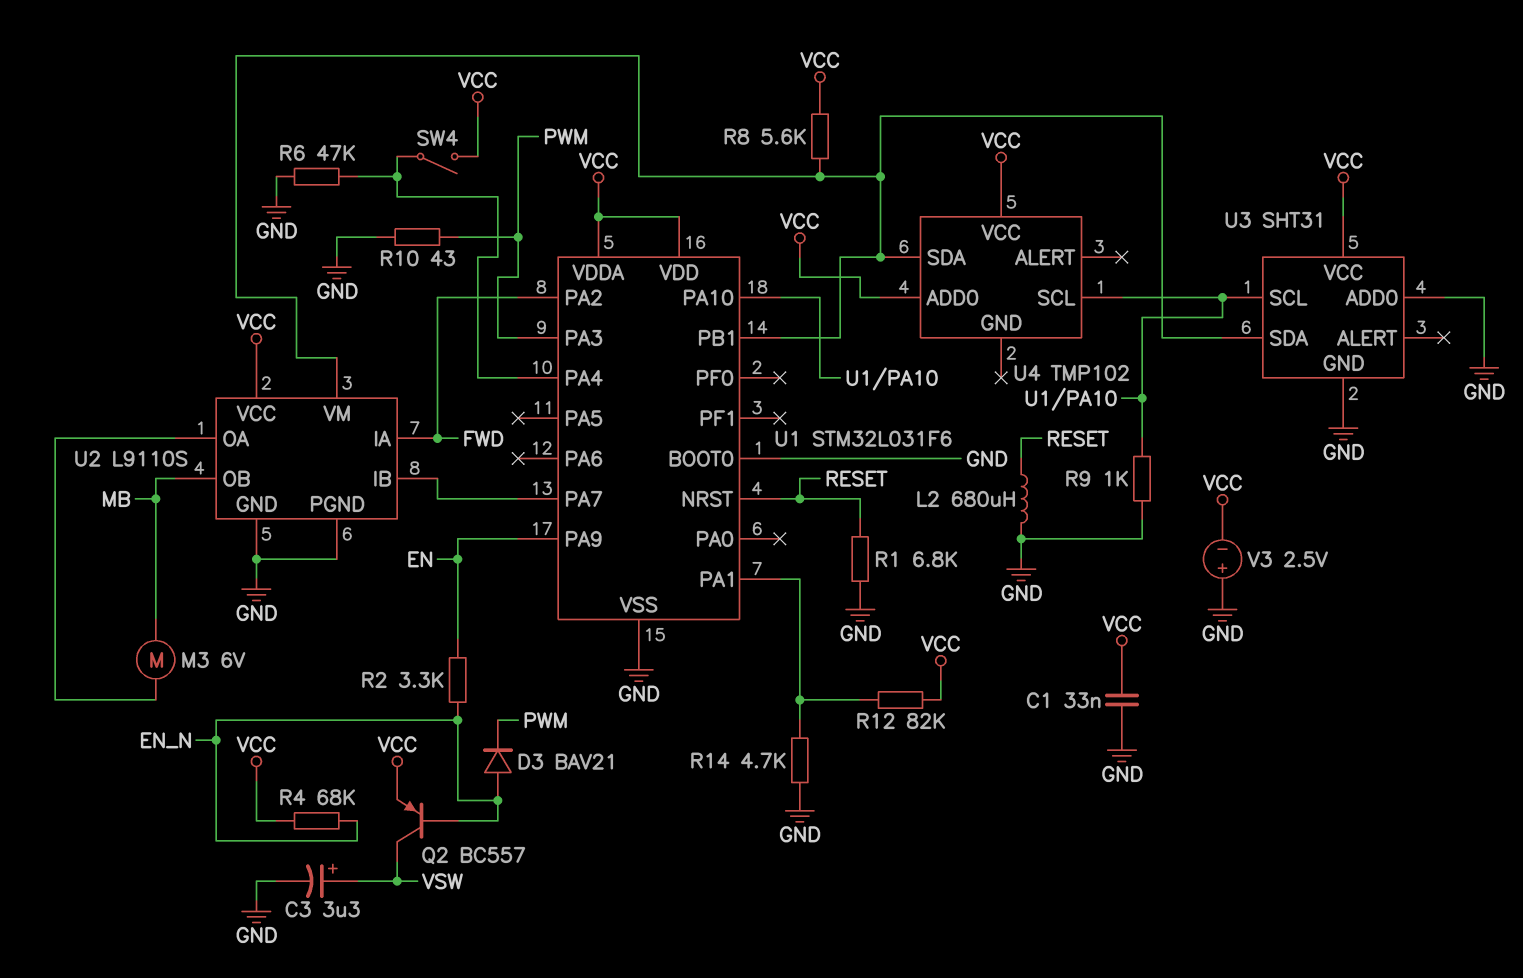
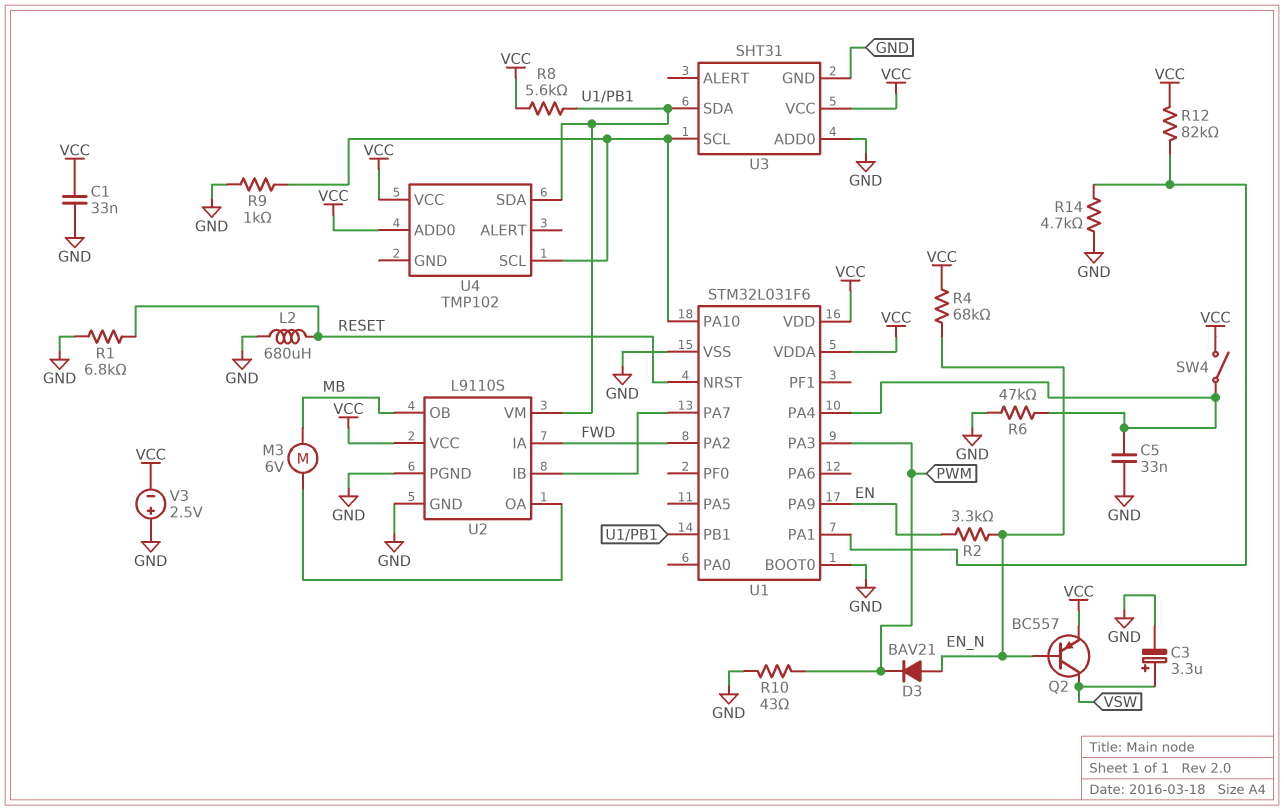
C5: none -> 33nF (GND, U1/PA4)

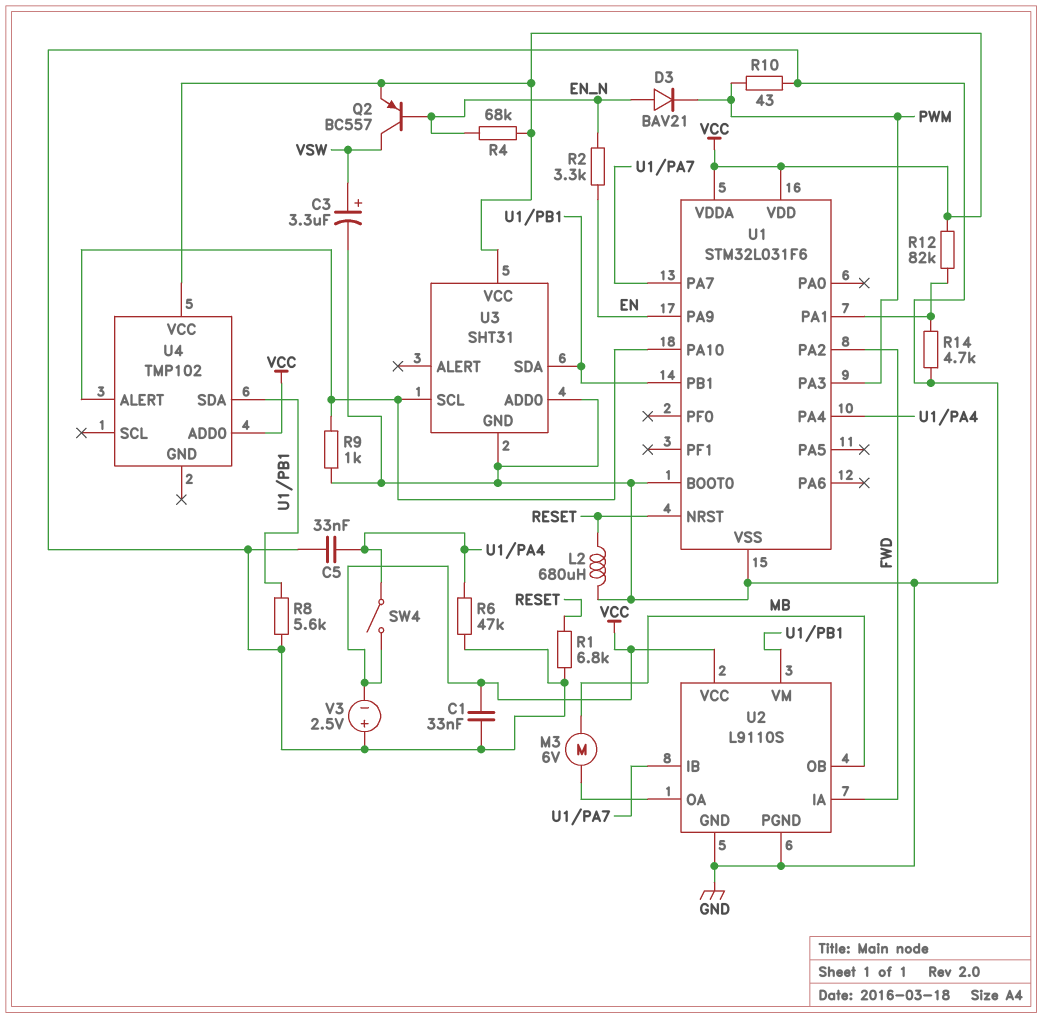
R8: 5.6k (U1/PB1, VCC) -> 5.6k (GND, U1/PB1)
U4 pin ALERT: none -> U1/PA10
U4 pin SCL: U1/PA10 -> none

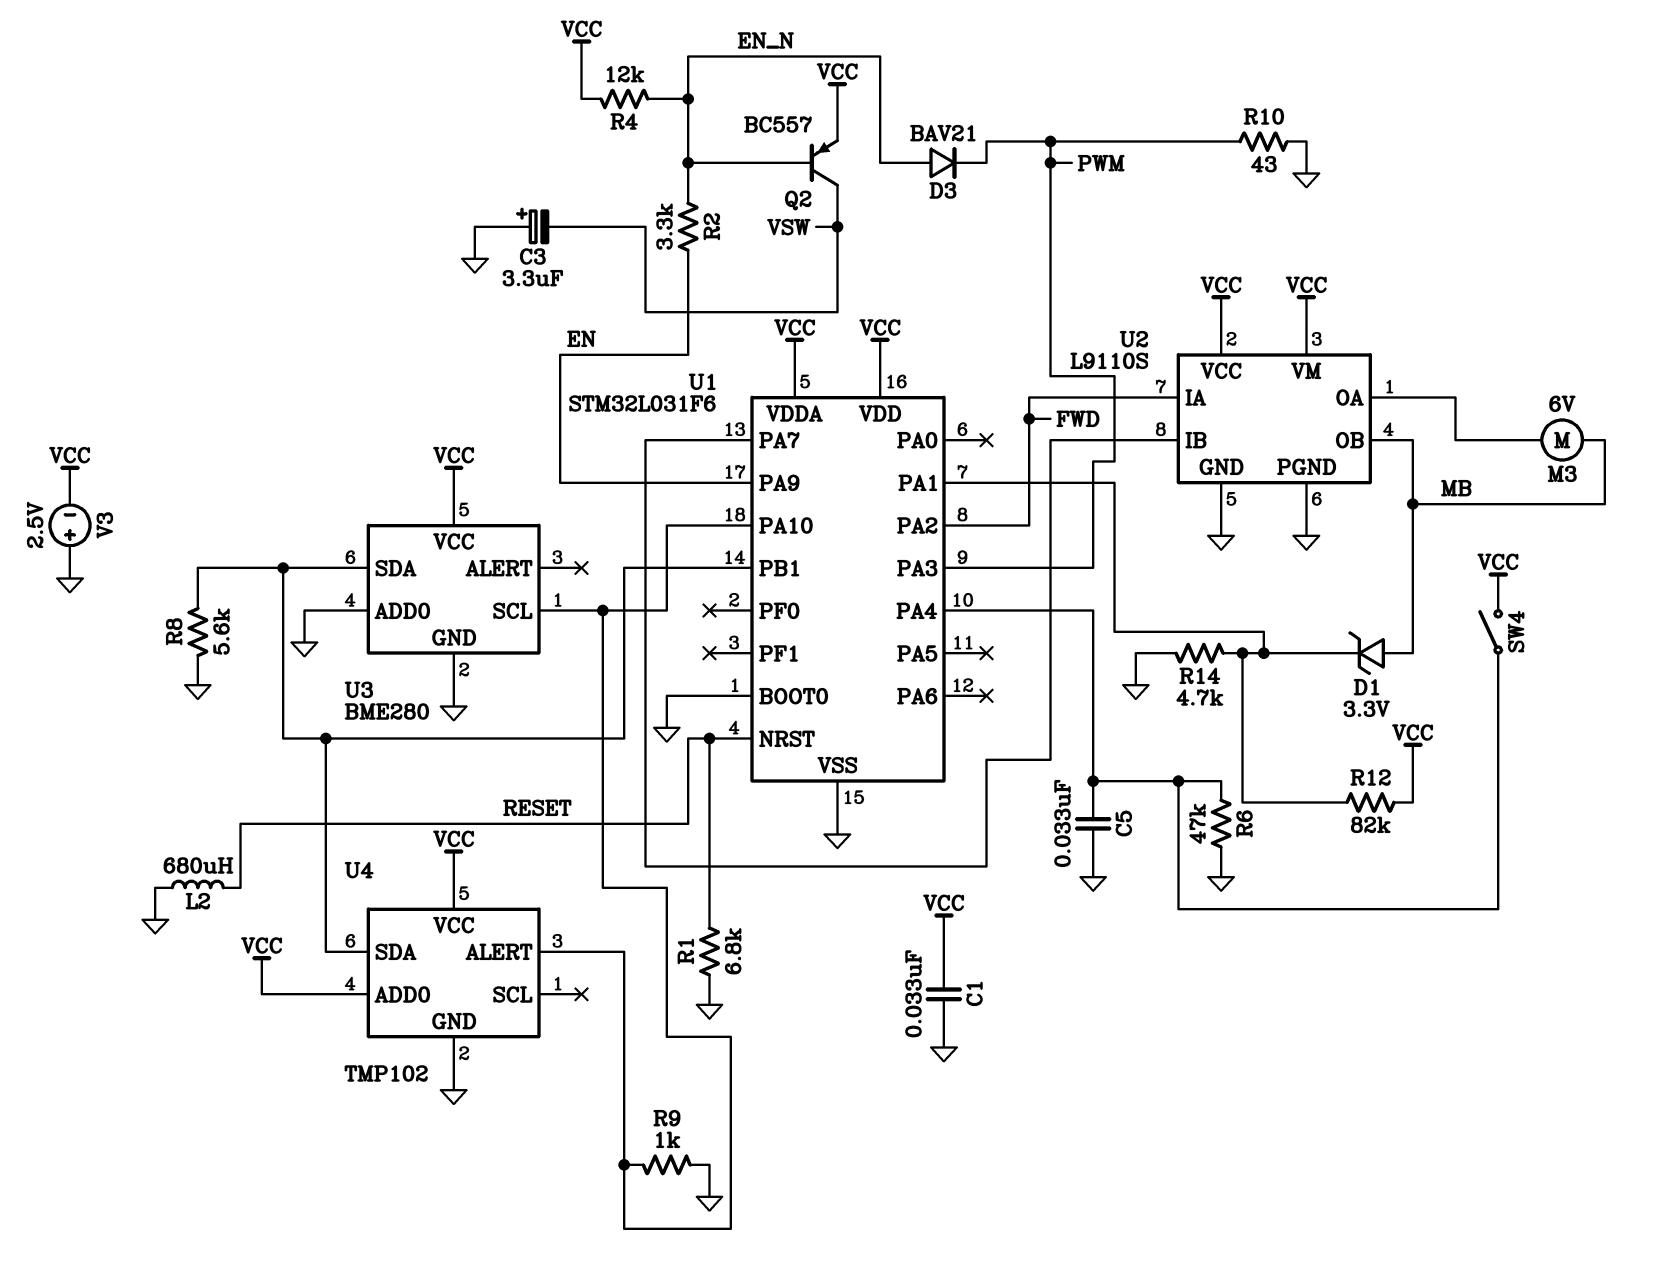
C3: 3.3uF (plus VSW, minus GND) -> 3.3uF (plus GND, minus VSW)
D1: none -> zener 3.3V (A MB, K U1/PA1)
R4: 68k (EN_N, VCC) -> 12k (EN_N, VCC)
U2 pin VM: U1/PB1 -> VCC
U3: SHT31 -> BME280
U4 pin GND: none -> GND

